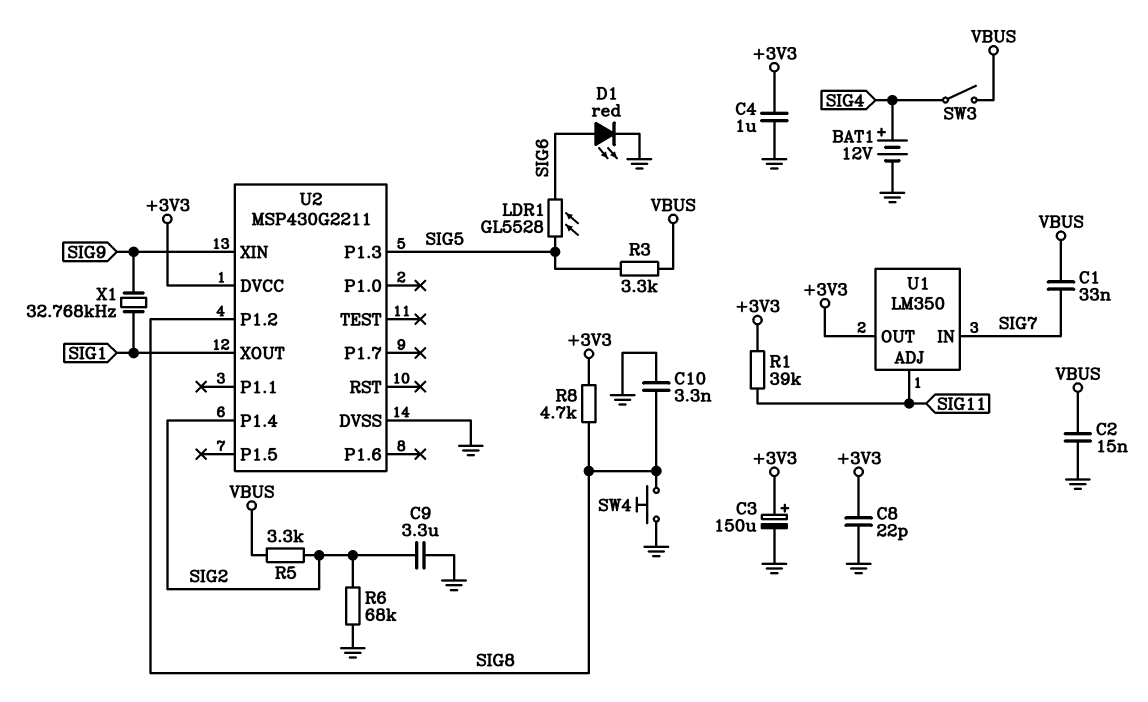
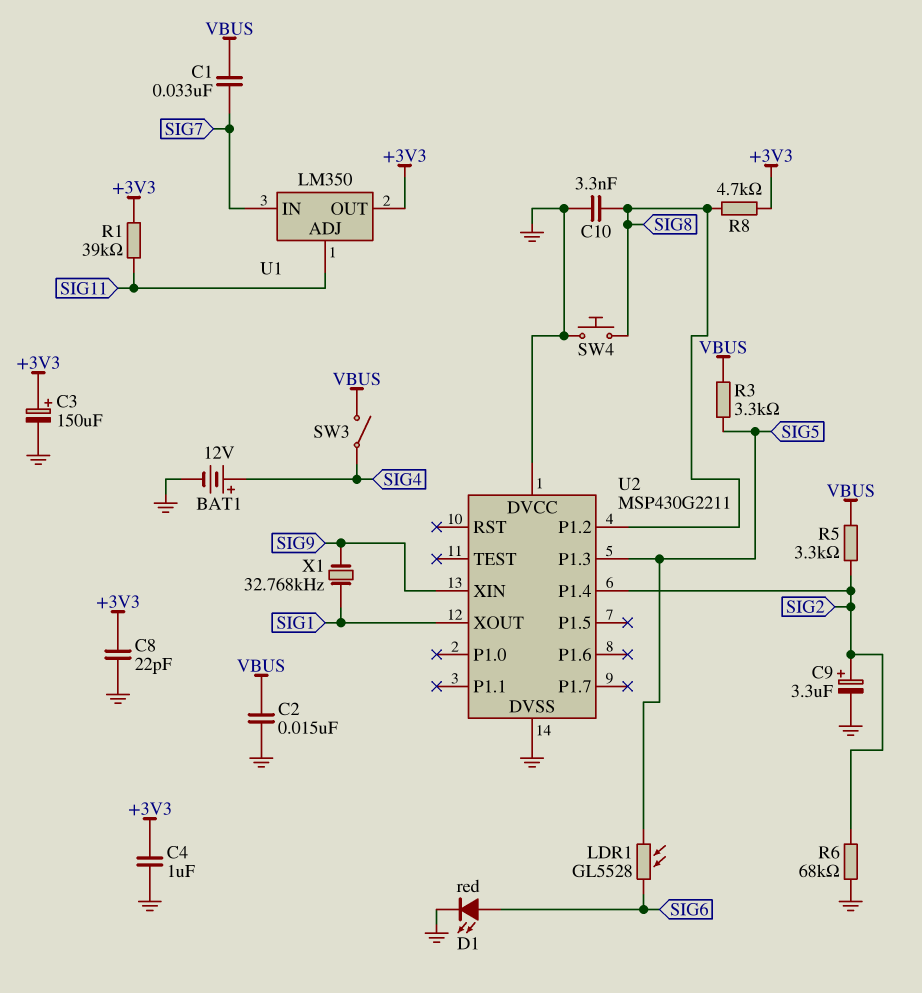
C9: 3.3uF (GND, SIG2) -> 3.3uF (plus SIG2, minus GND)
U2 pin DVCC: +3V3 -> GND

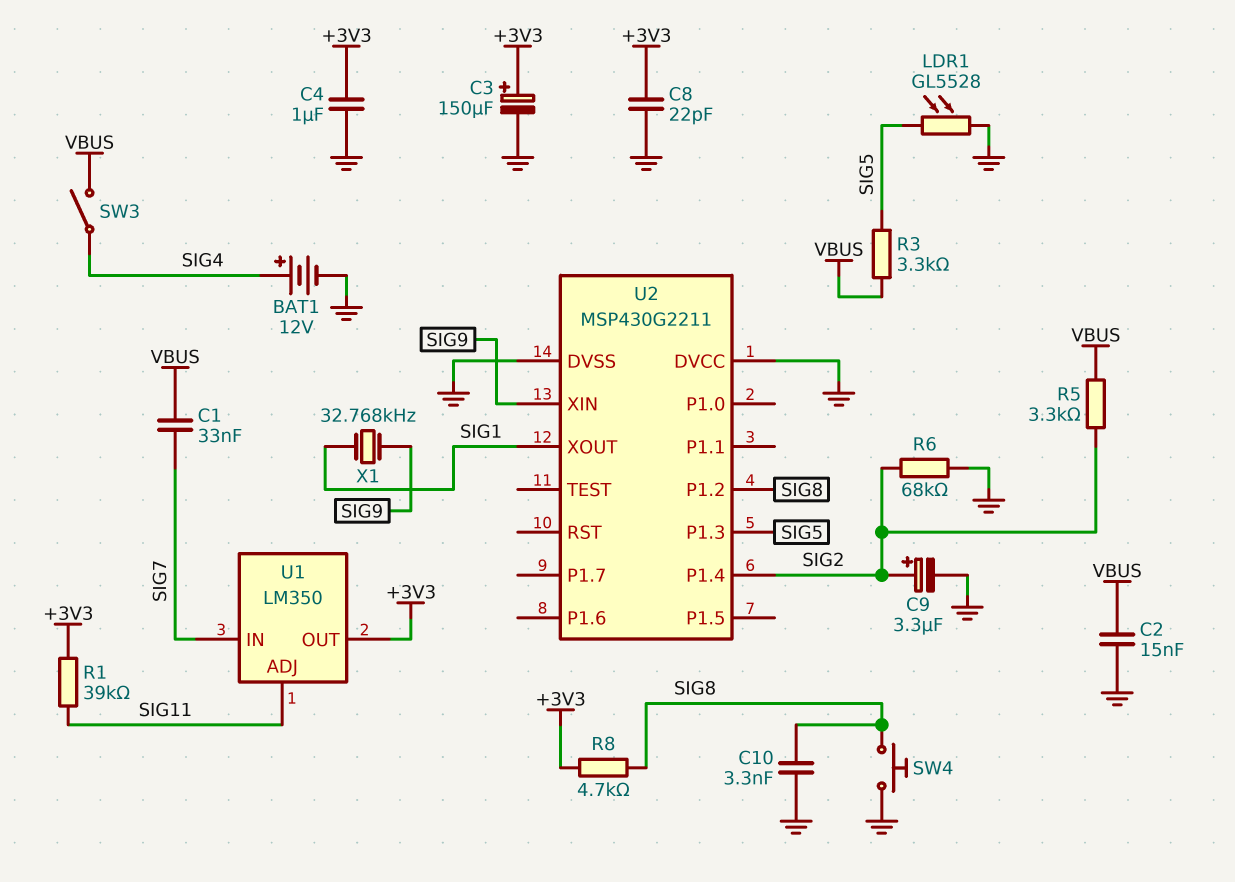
D1: LED red (A SIG6, K GND) -> none
LDR1: GL5528 (SIG5, SIG6) -> GL5528 (GND, SIG5)

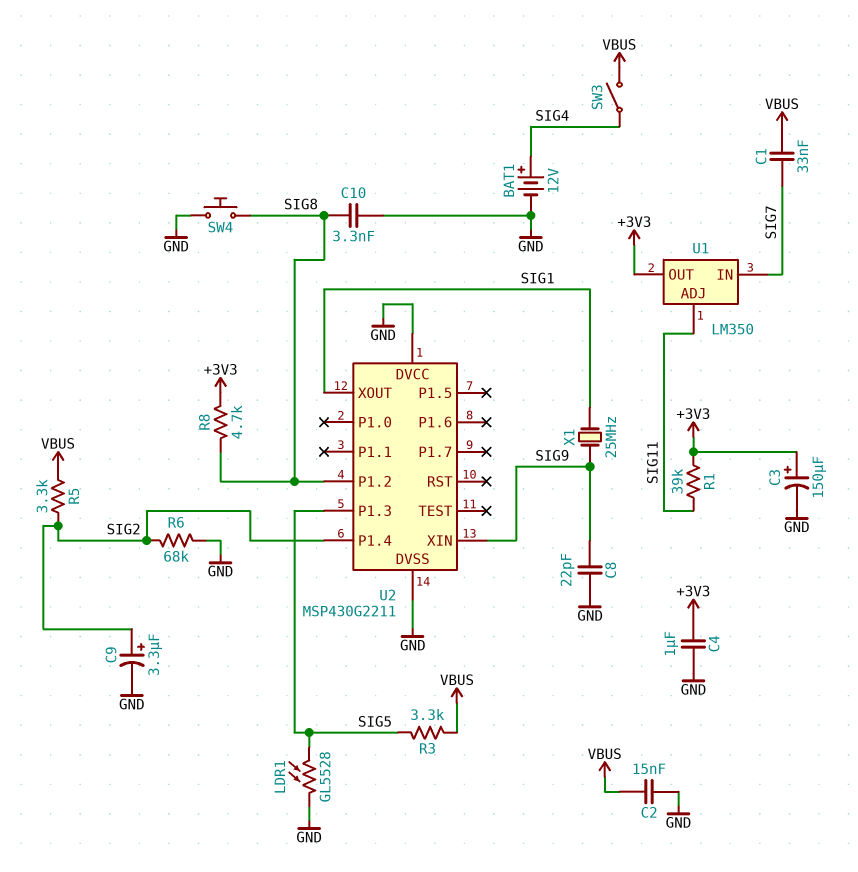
C8: 22pF (+3V3, GND) -> 22pF (GND, SIG9)
X1: 32.768kHz (SIG1, SIG9) -> 25MHz (SIG1, SIG9)

